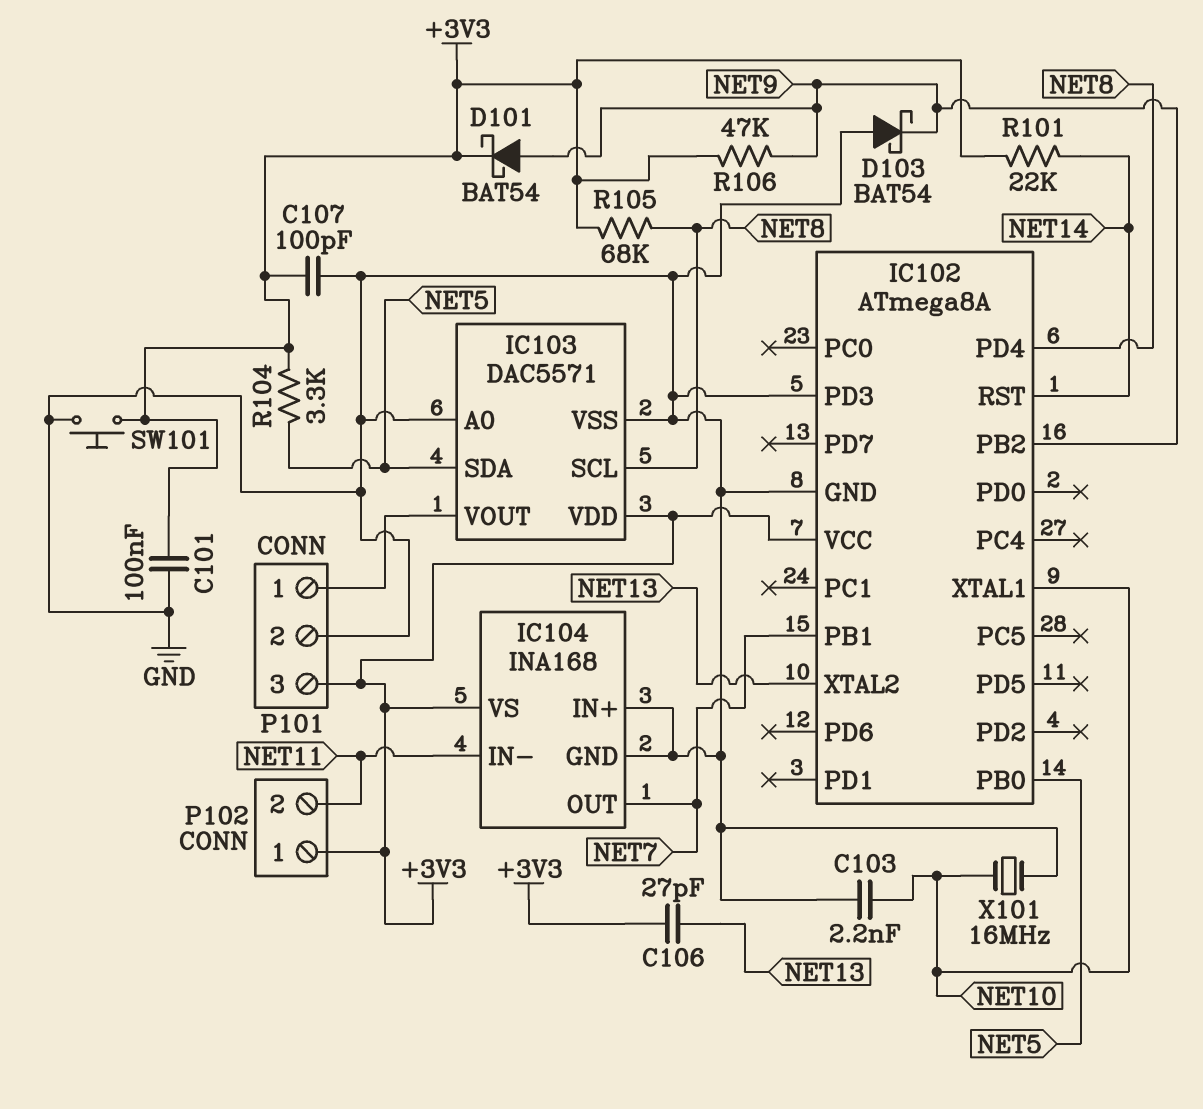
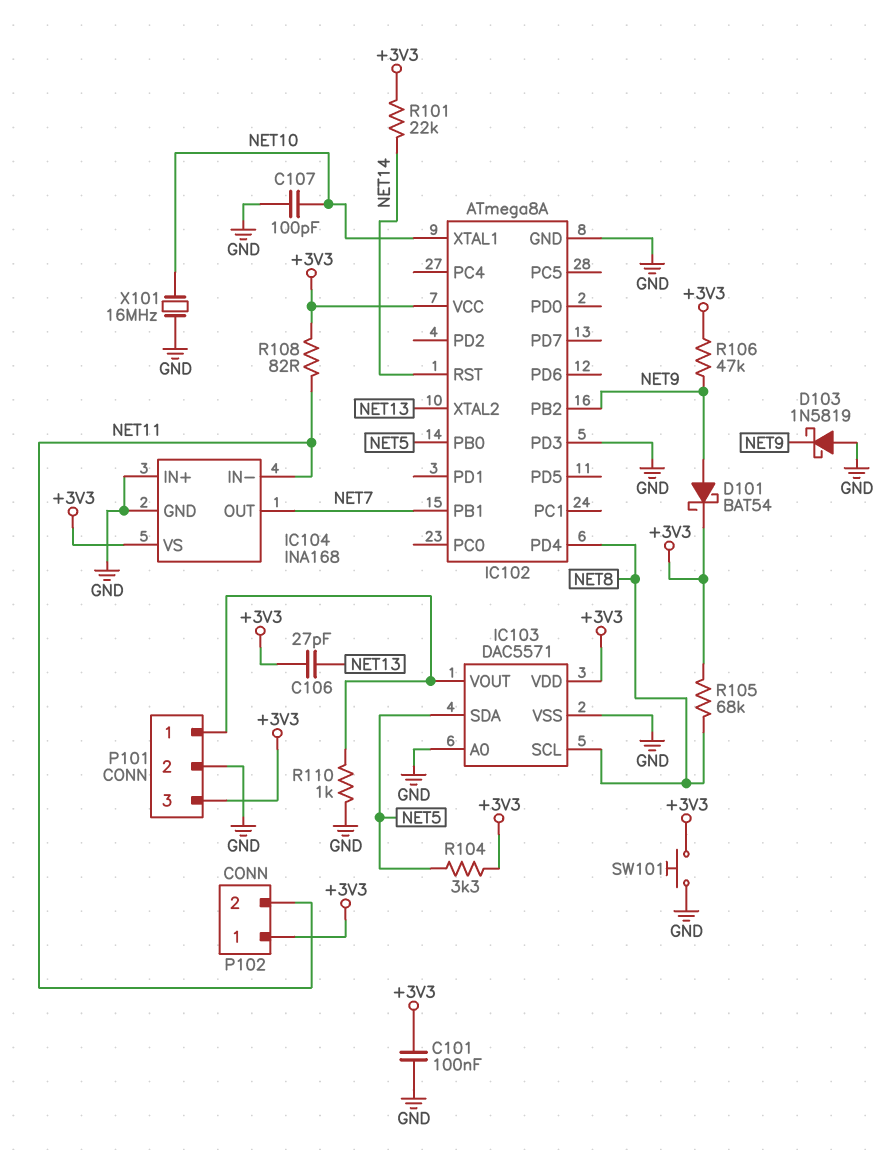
C103: 2.2nF (GND, NET10) -> none
C107: 100pF (+3V3, GND) -> 100pF (GND, NET10)
D103: schottky BAT54 (A GND, K NET9) -> schottky 1N5819 (A GND, K NET9)
R108: none -> 82 (+3V3, NET11)
R110: none -> 1k (GND, IC103/VOUT)

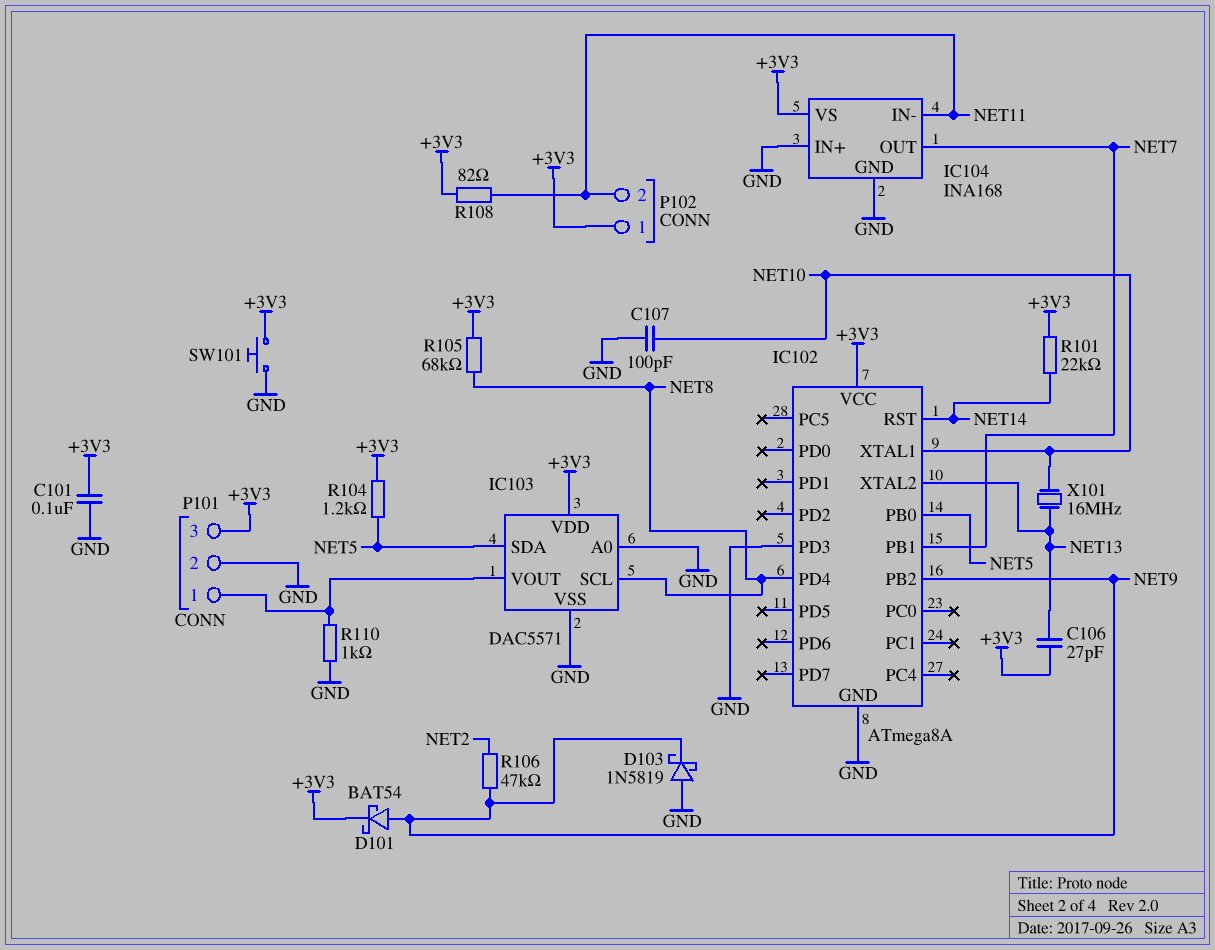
R104: 3.3k (+3V3, NET5) -> 1.2k (+3V3, NET5)
R106: 47k (+3V3, NET9) -> 47k (NET2, NET9)
X101: 16MHz (GND, NET10) -> 16MHz (NET10, NET13)

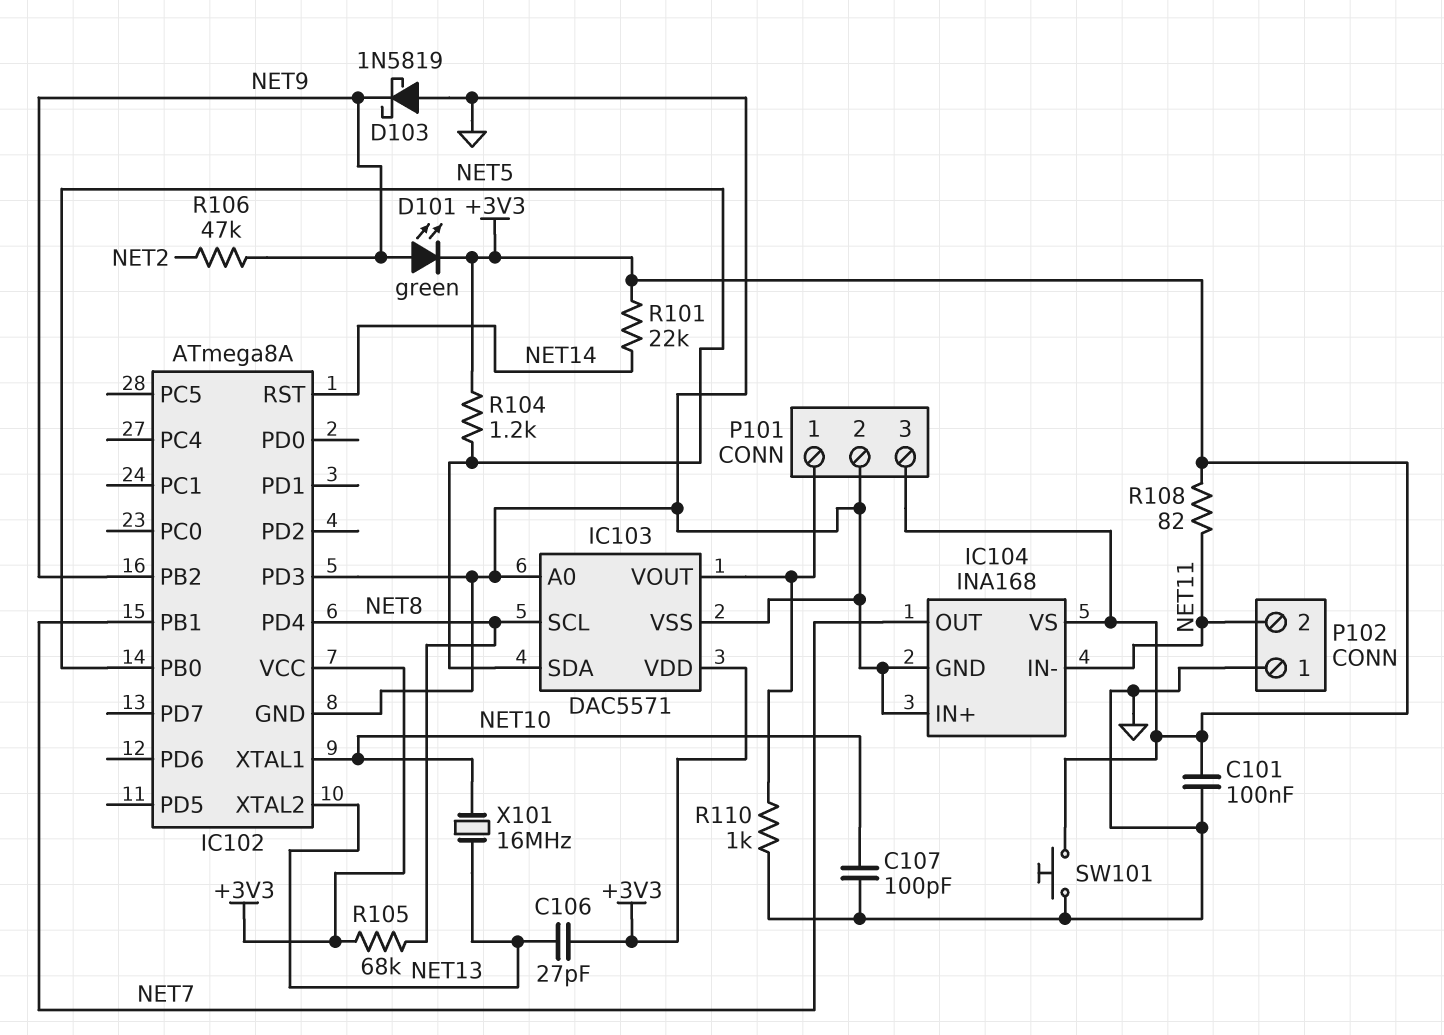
D101: schottky BAT54 (A NET9, K +3V3) -> LED green (A NET9, K +3V3)
P102 pin 1: +3V3 -> GND

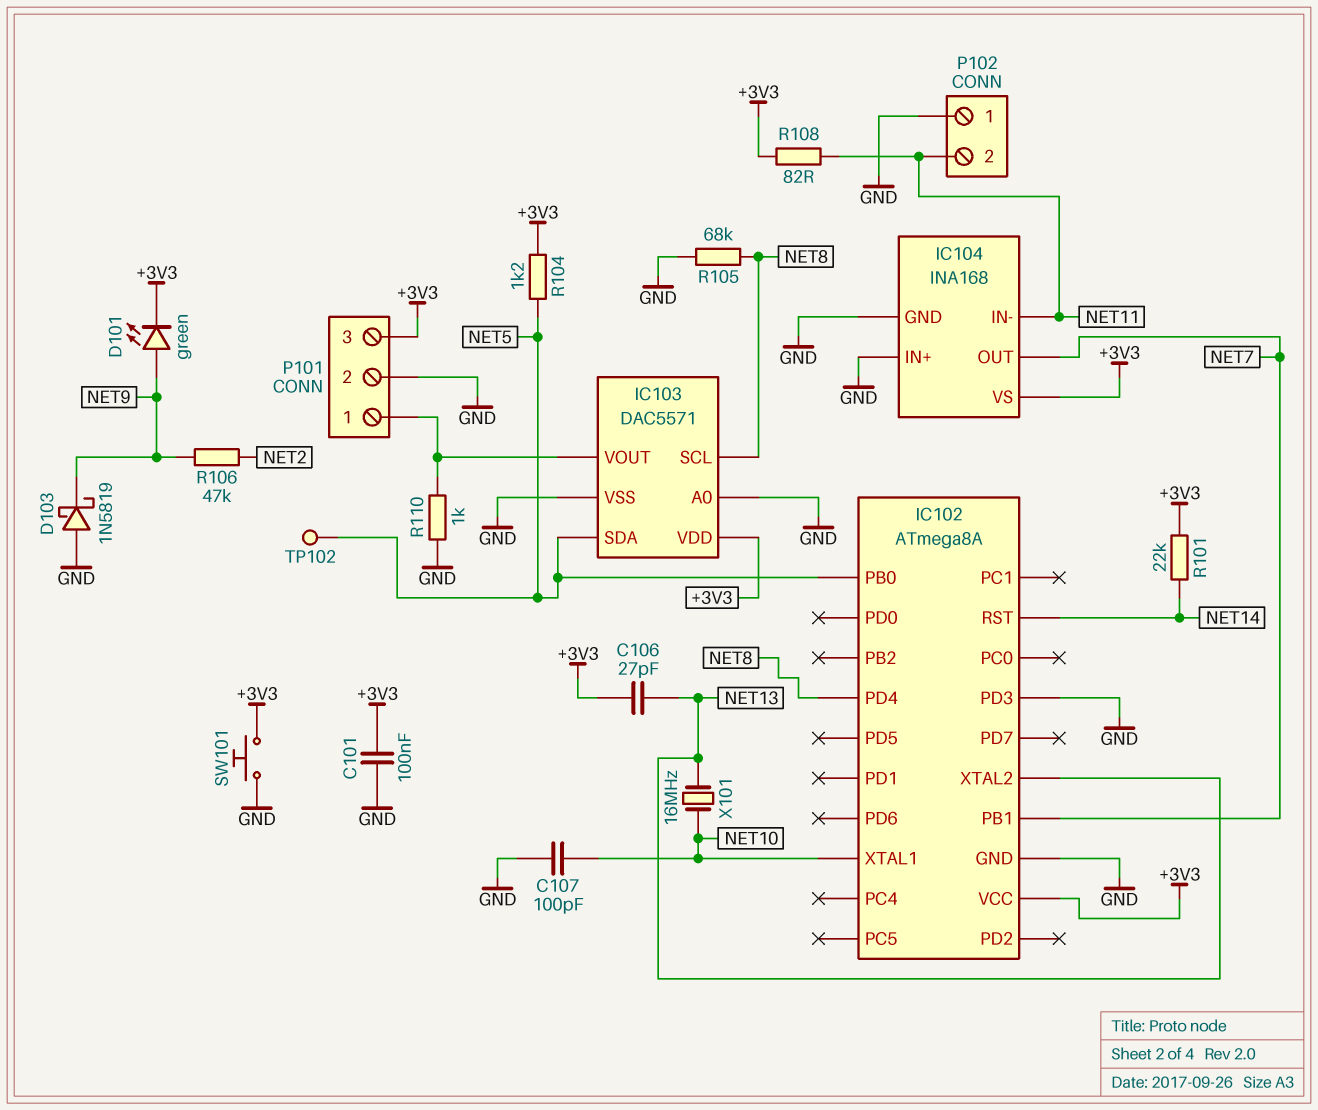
IC102 pin PB2: NET9 -> none
R105: 68k (+3V3, NET8) -> 68k (GND, NET8)
TP102: none -> test point (NET5)

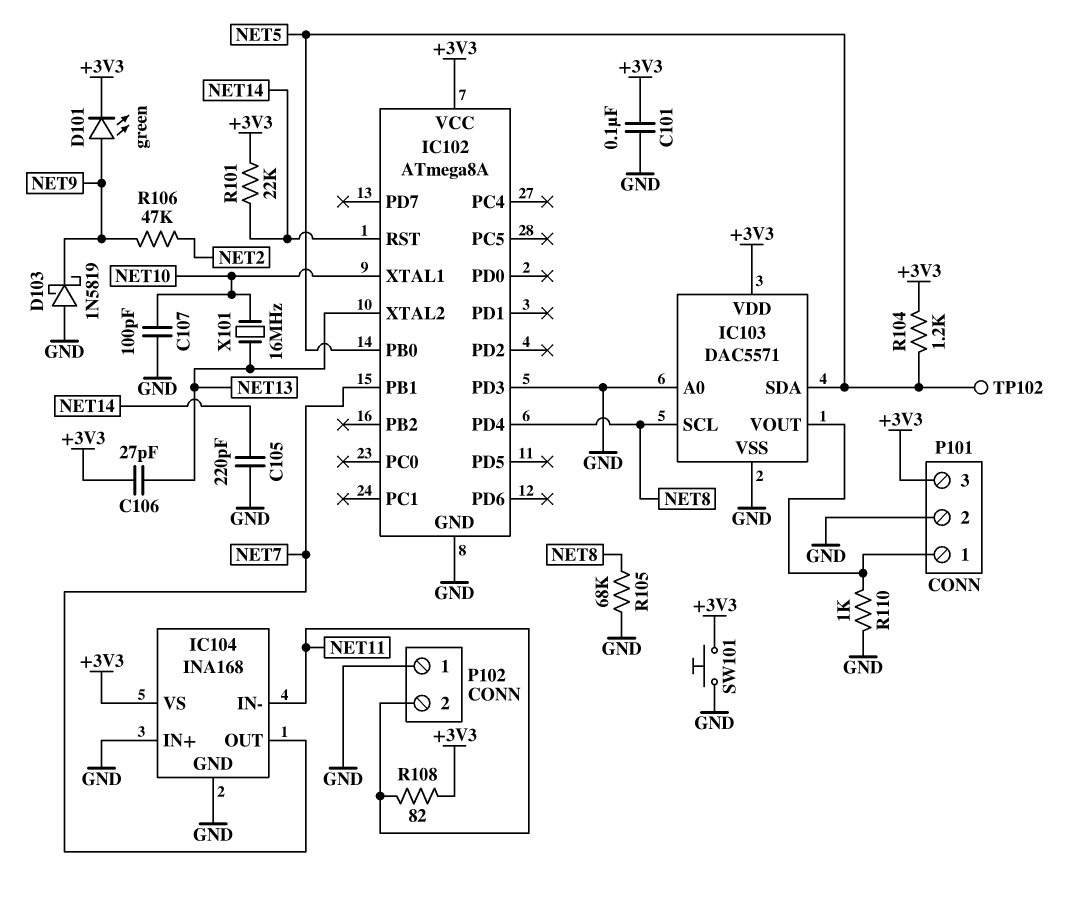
C105: none -> 220pF (GND, NET14)

